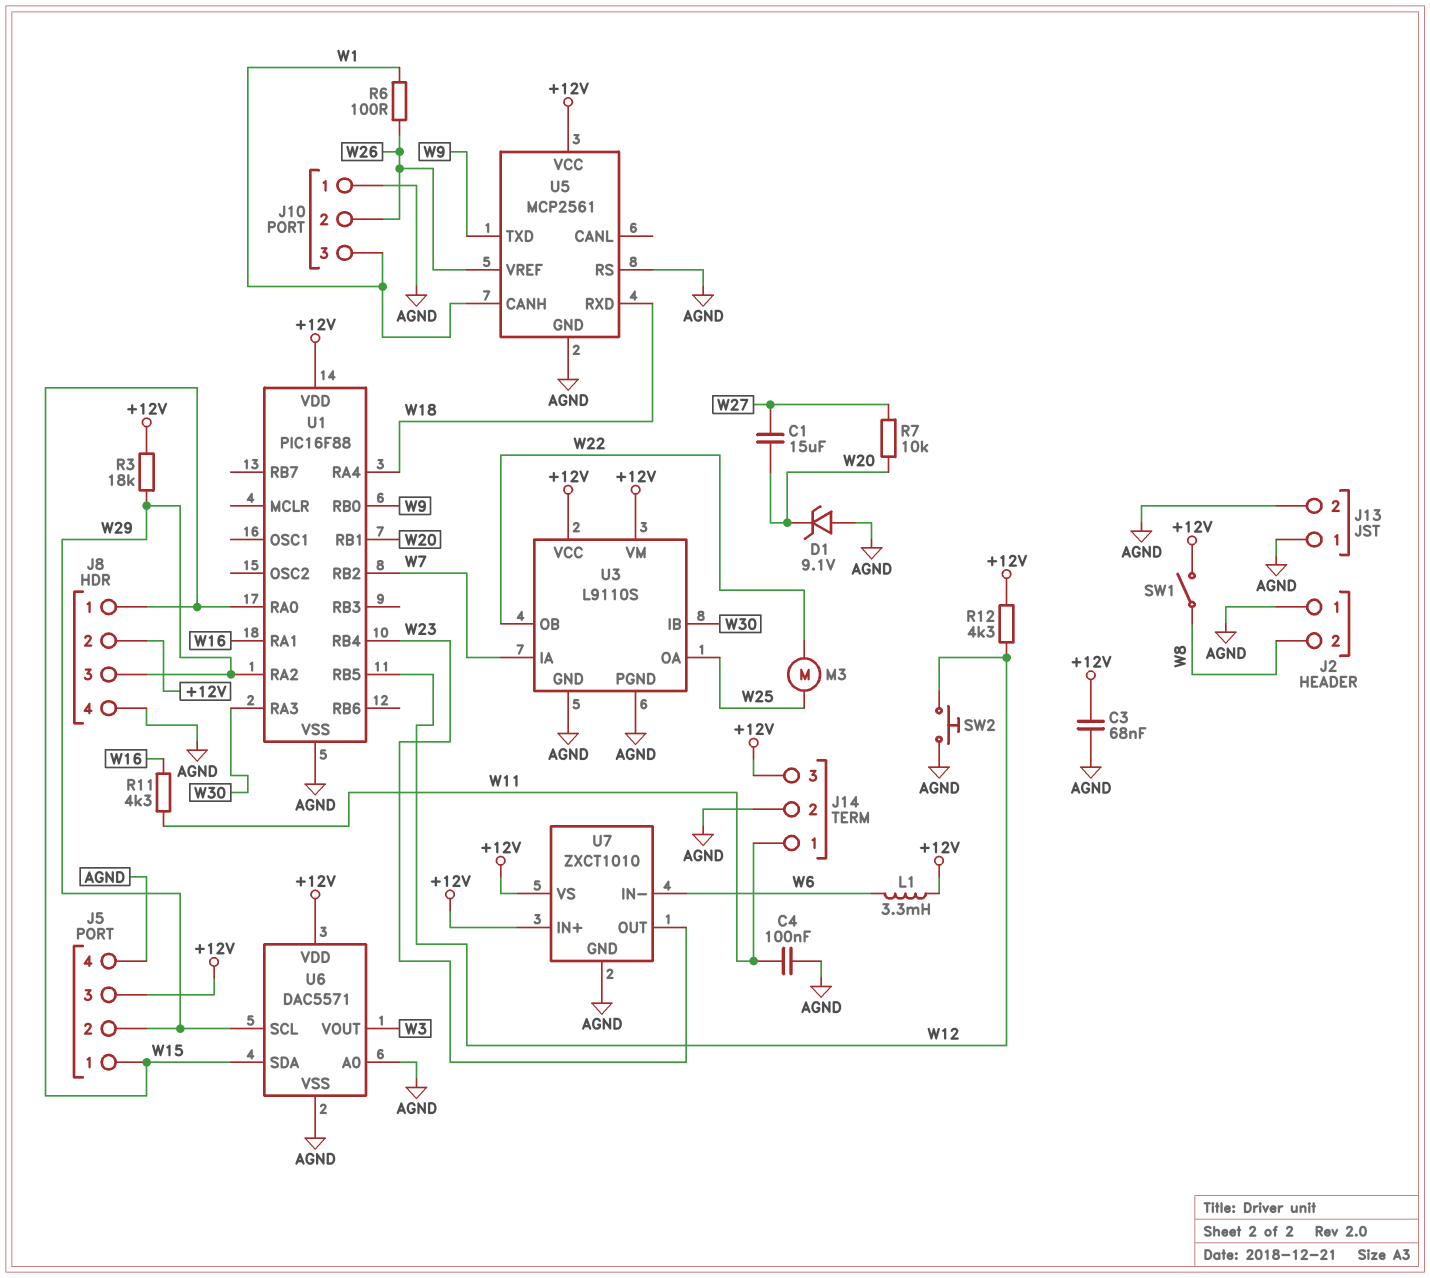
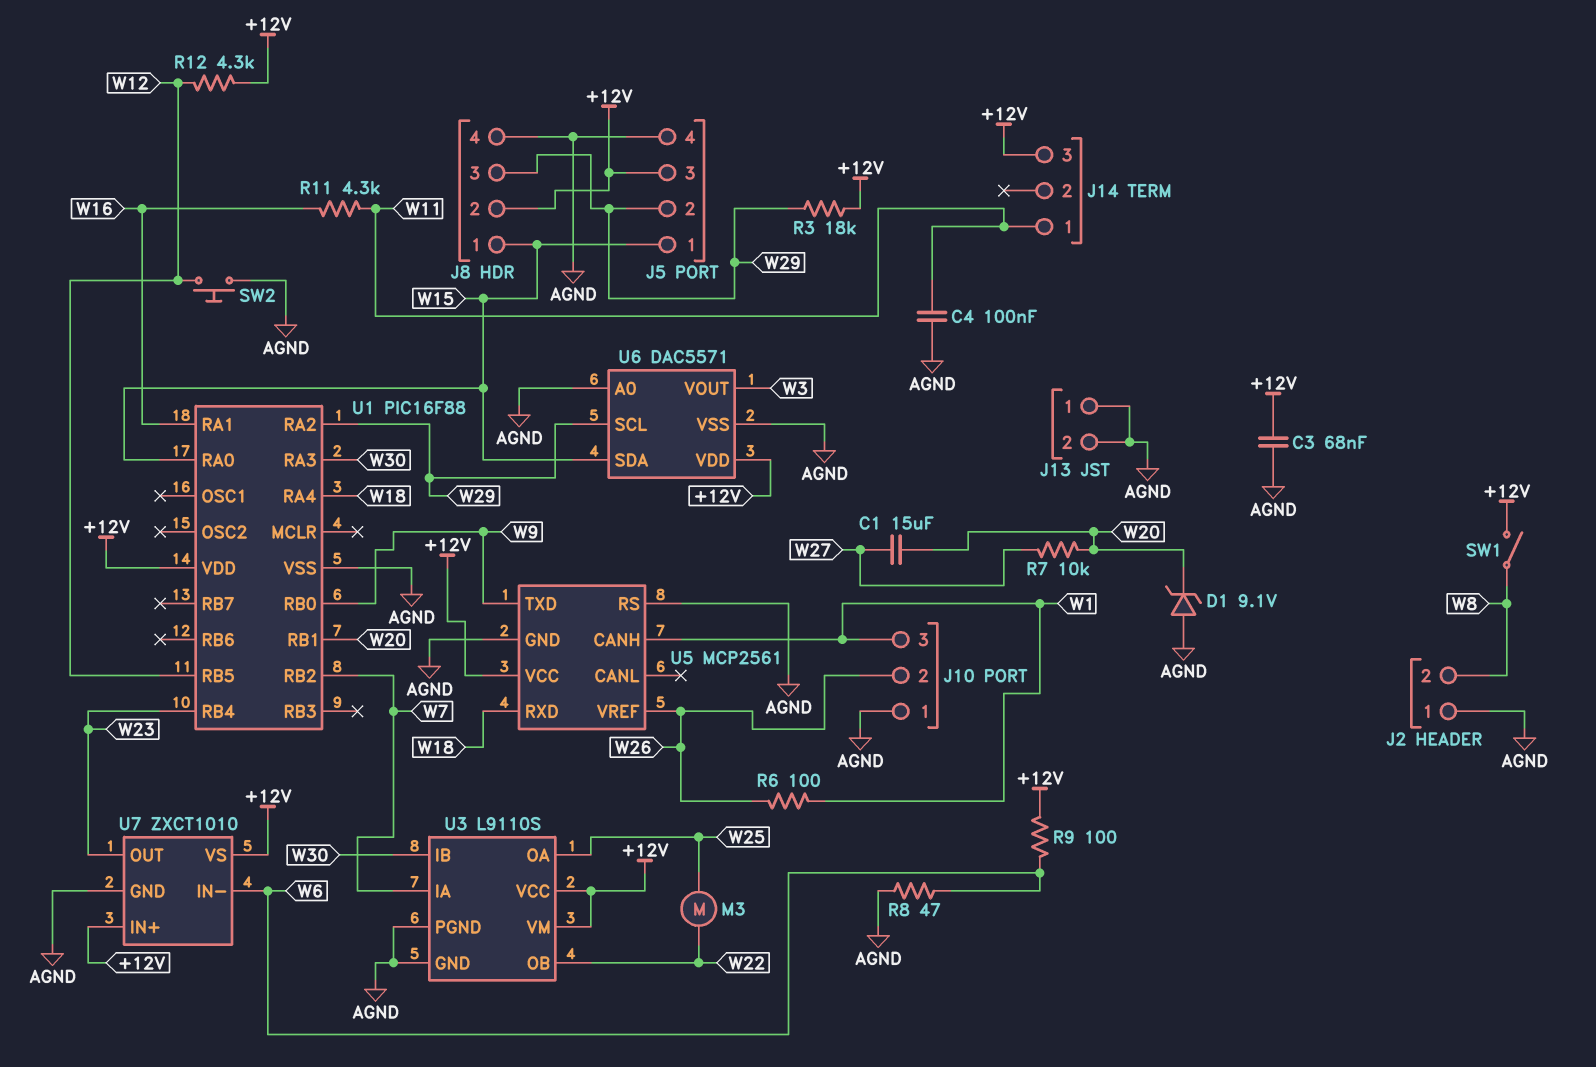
J14 pin 2: AGND -> none
L1: 3.3mH (+12V, W6) -> none
R8: none -> 47 (AGND, W6)
R9: none -> 100 (+12V, W6)

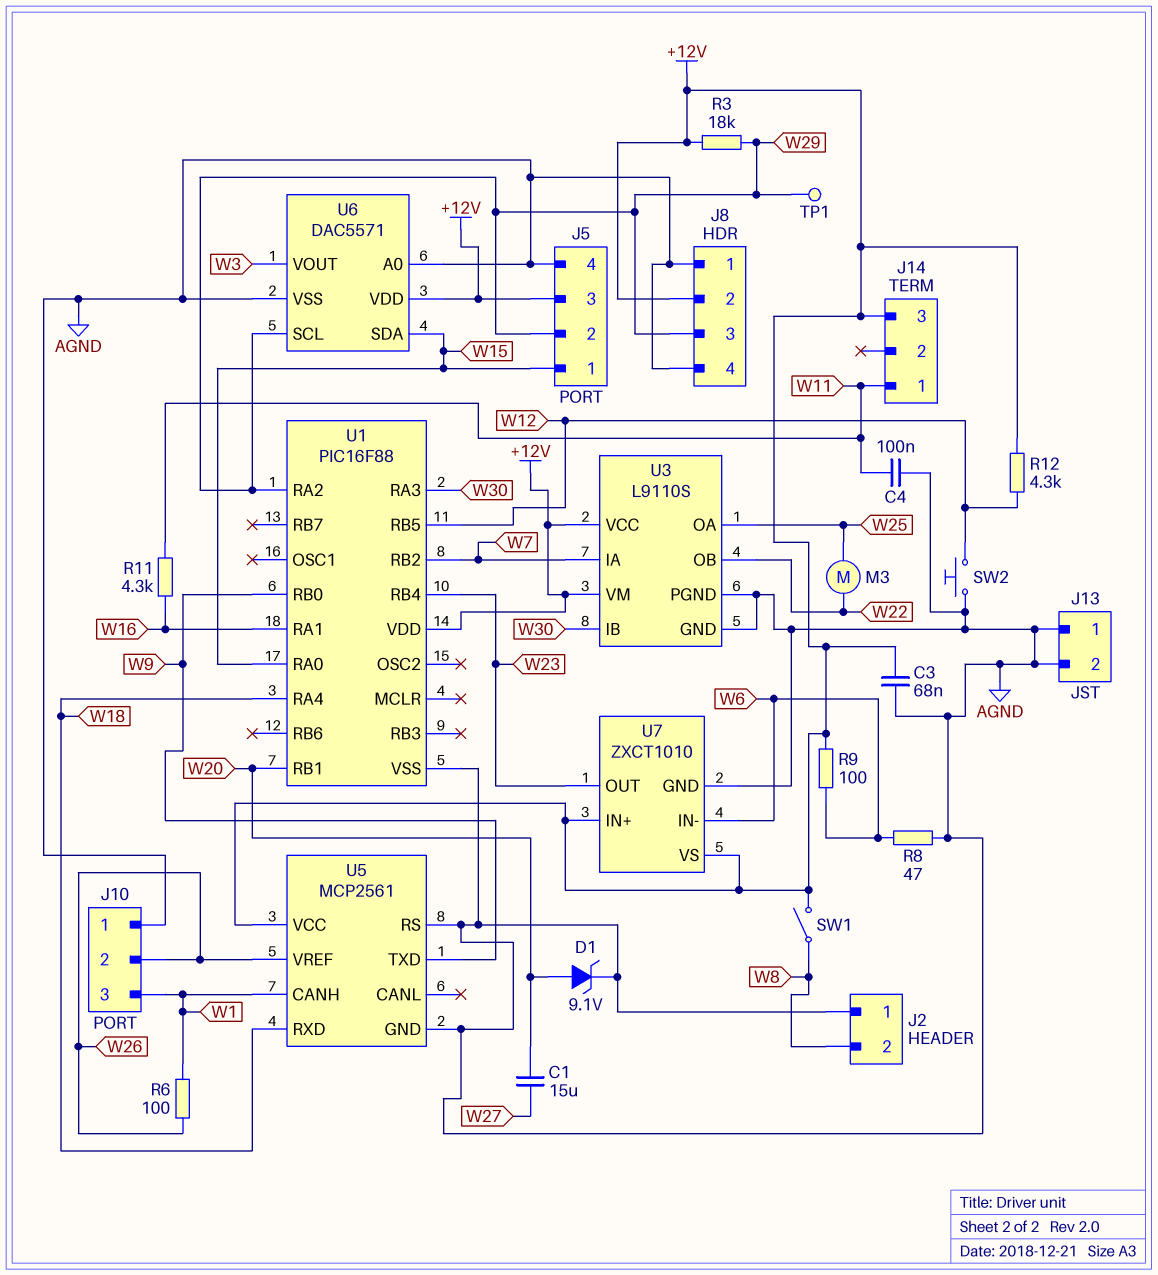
D1: zener 9.1V (A AGND, K W20) -> zener 9.1V (A W20, K AGND)
J8 pin 1: W15 -> AGND
R7: 10k (W20, W27) -> none
TP1: none -> test point (W29)

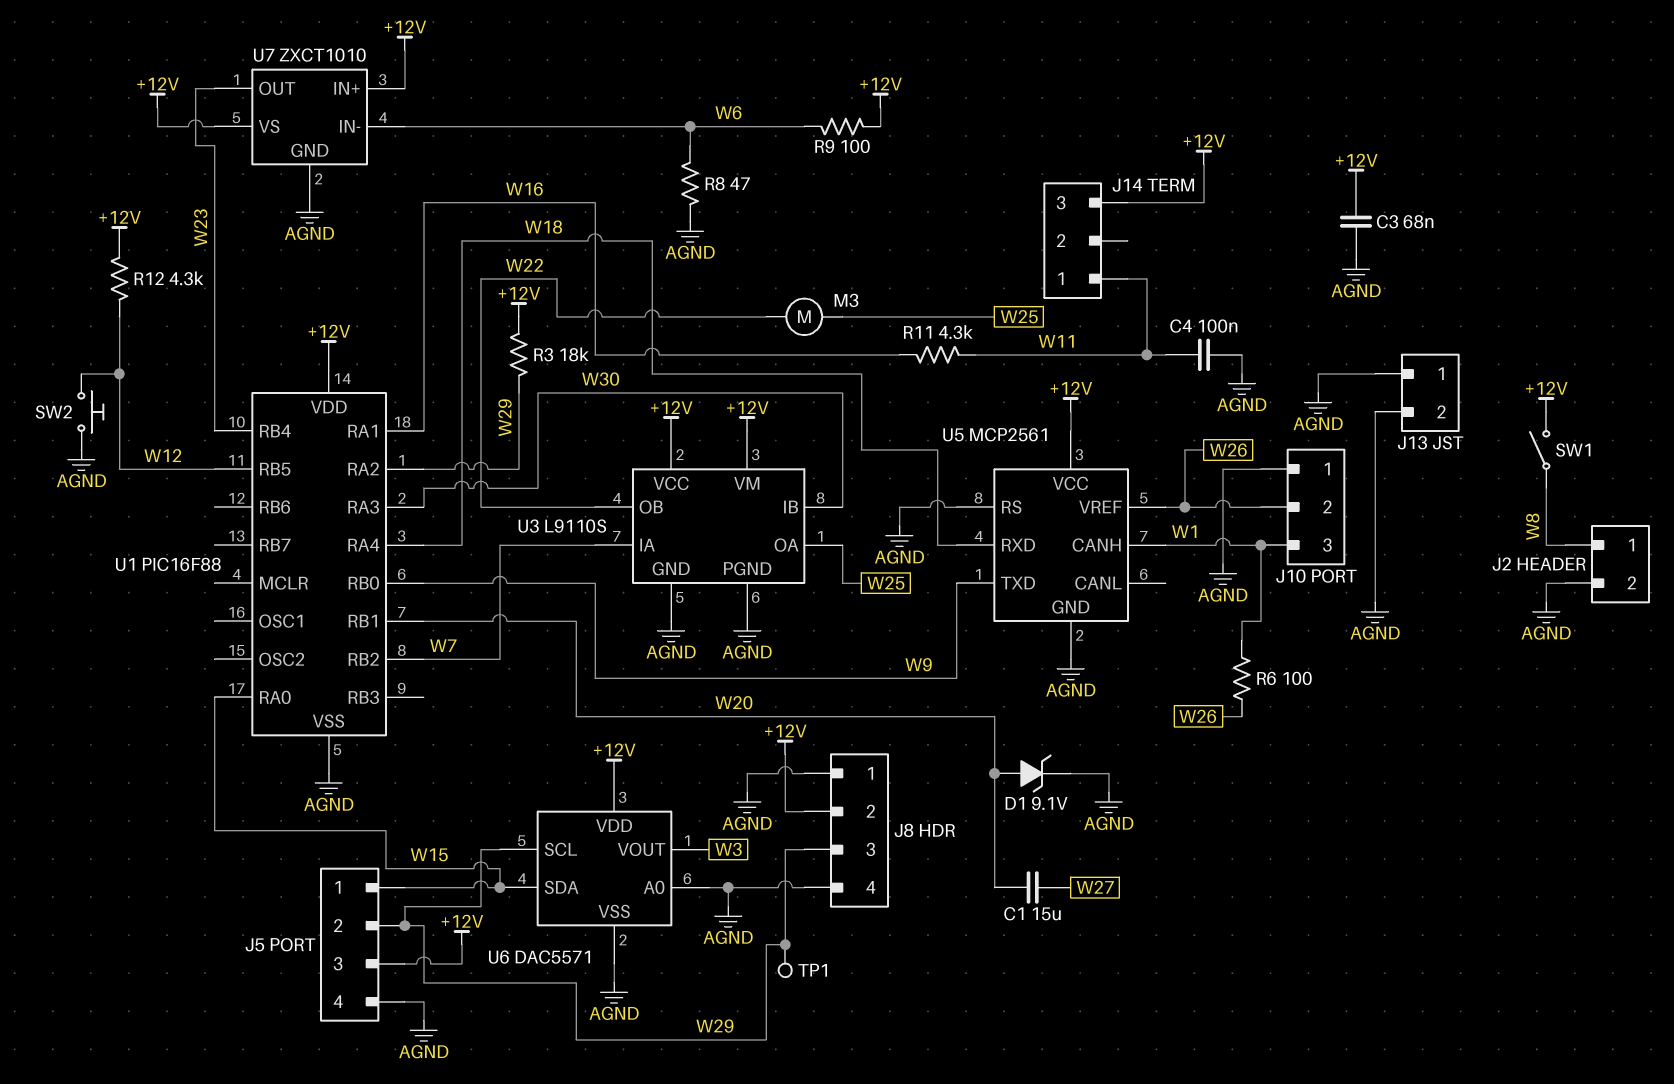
J2 pin 1: AGND -> W8
J2 pin 2: W8 -> AGND

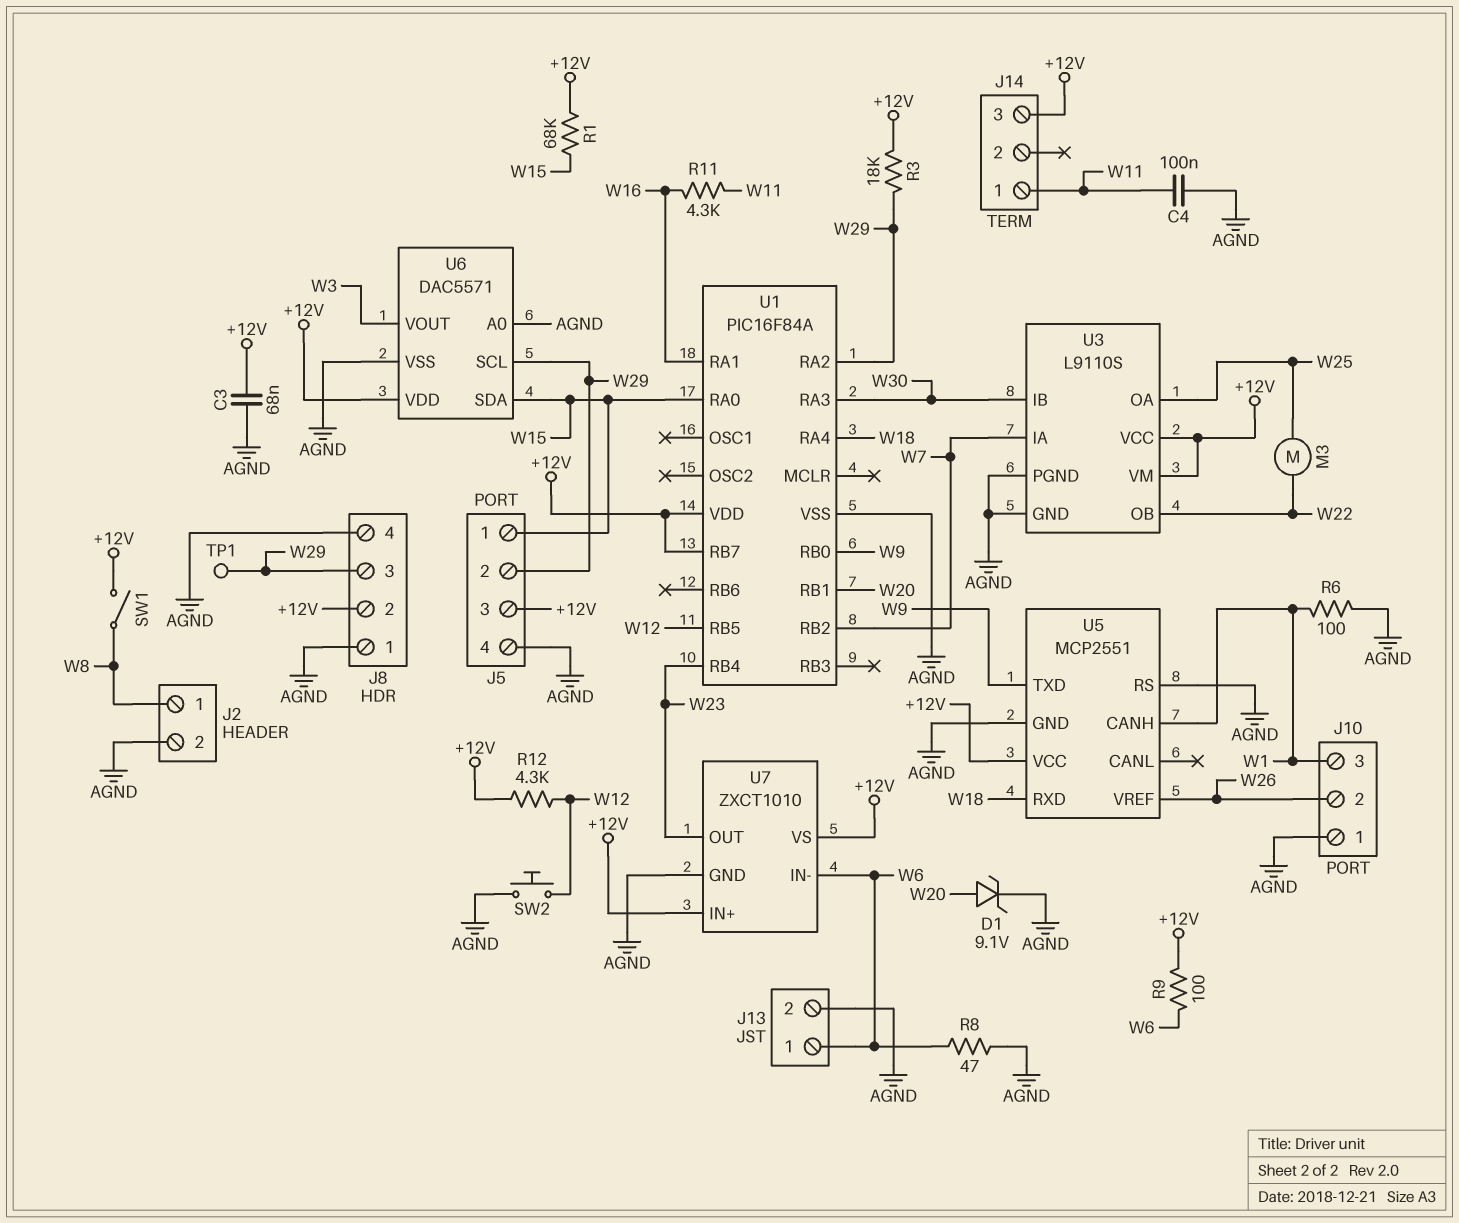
C1: 15uF (W20, W27) -> none
J13 pin 1: AGND -> W6
R1: none -> 68k (+12V, W15)
R6: 100 (W1, W26) -> 100 (AGND, W1)
U1: PIC16F88 -> PIC16F84A
U1 pin RB7: none -> +12V
U5: MCP2561 -> MCP2551

